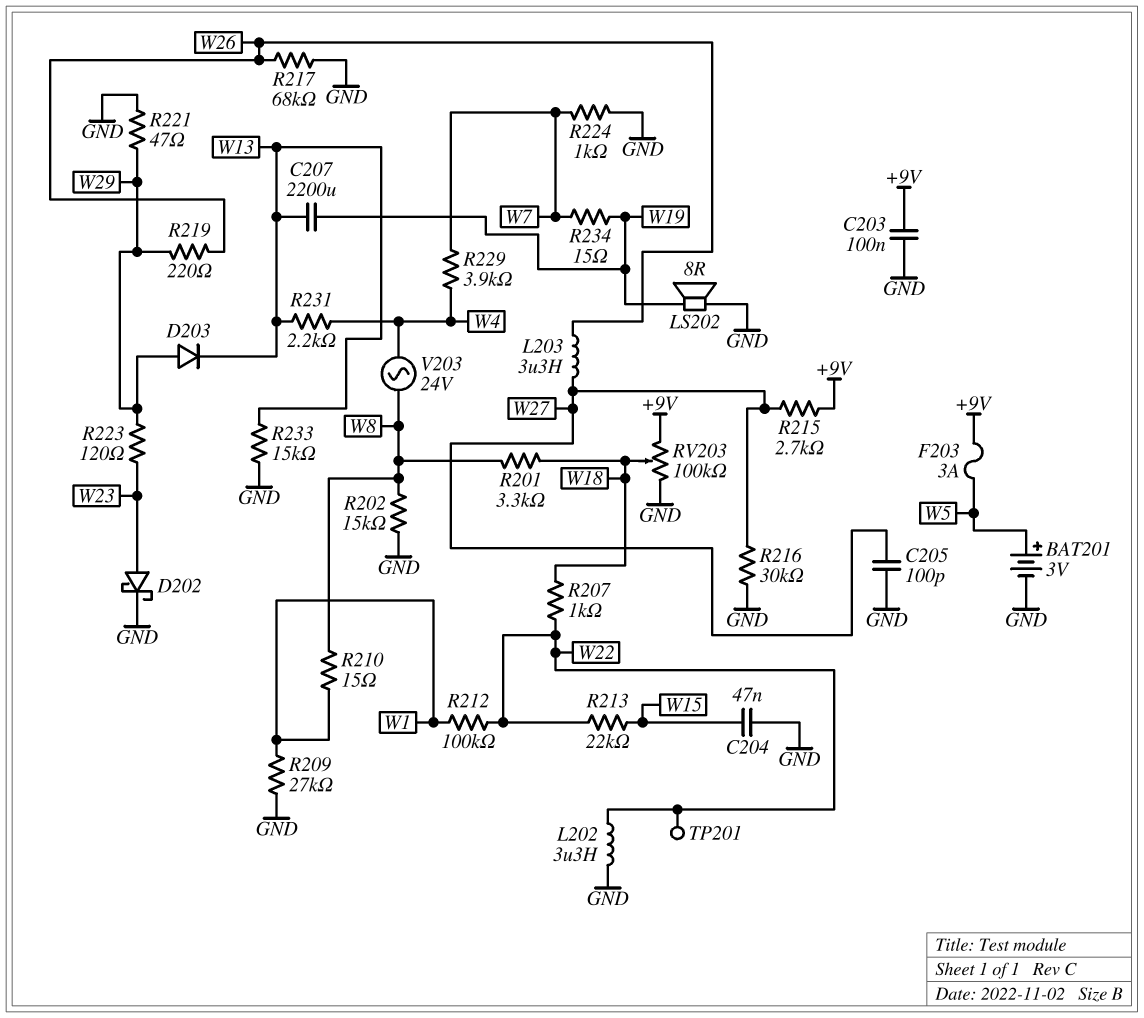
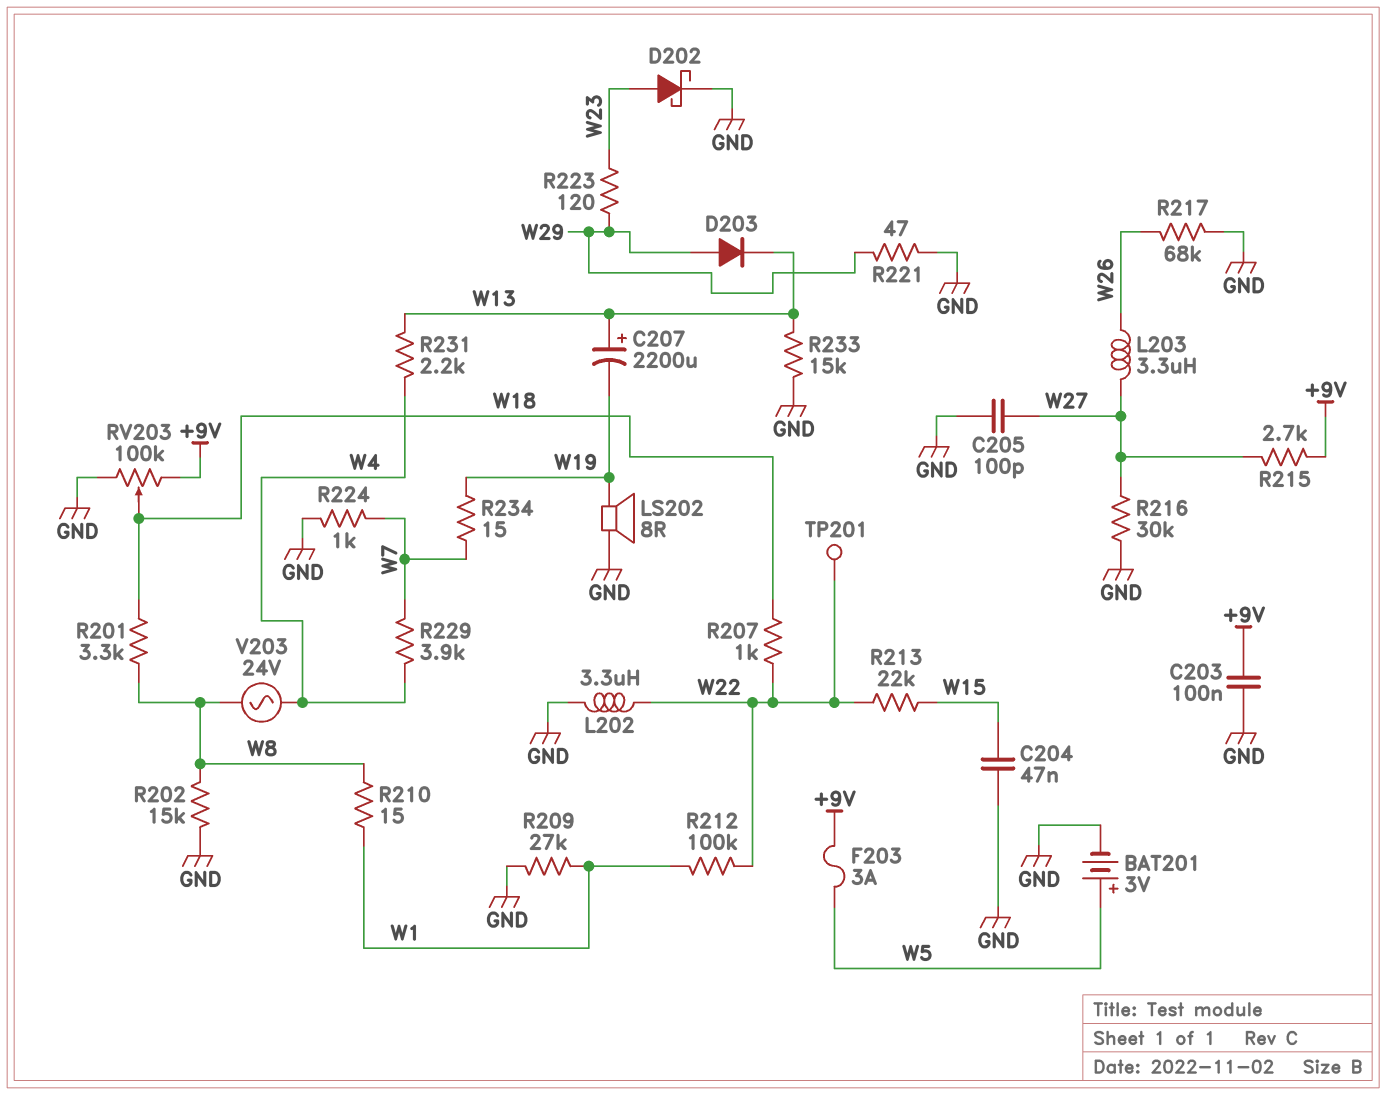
C207: 2200uF (W13, W19) -> 2200uF (plus W13, minus W19)
R219: 220 (W26, W29) -> none

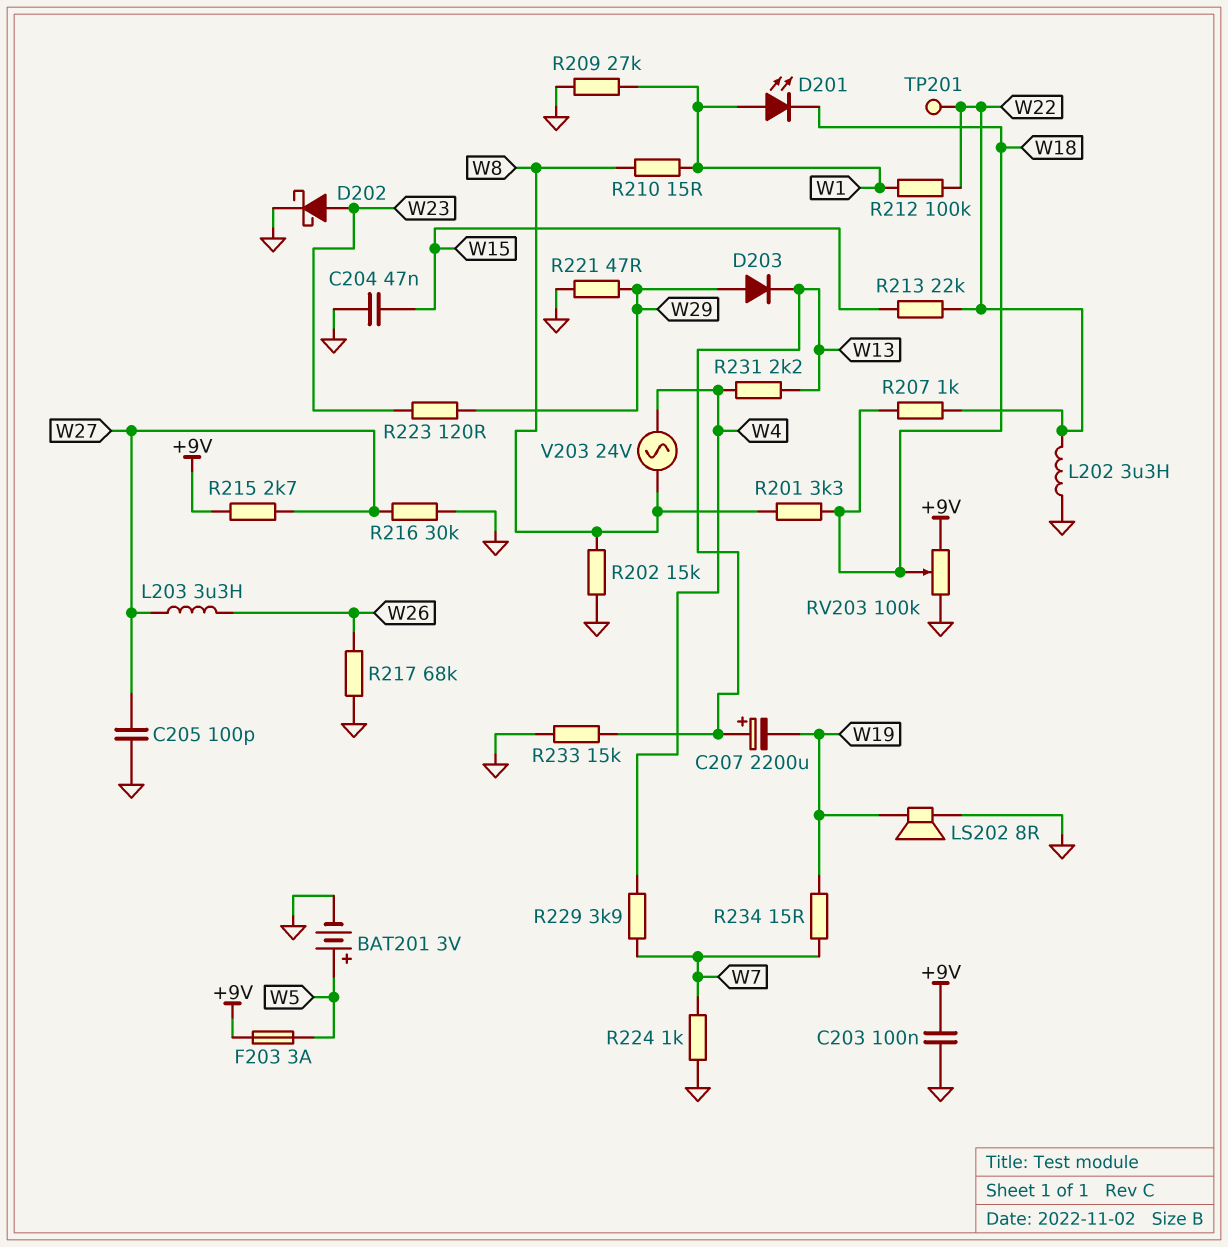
D201: none -> LED (A W1, K W18)

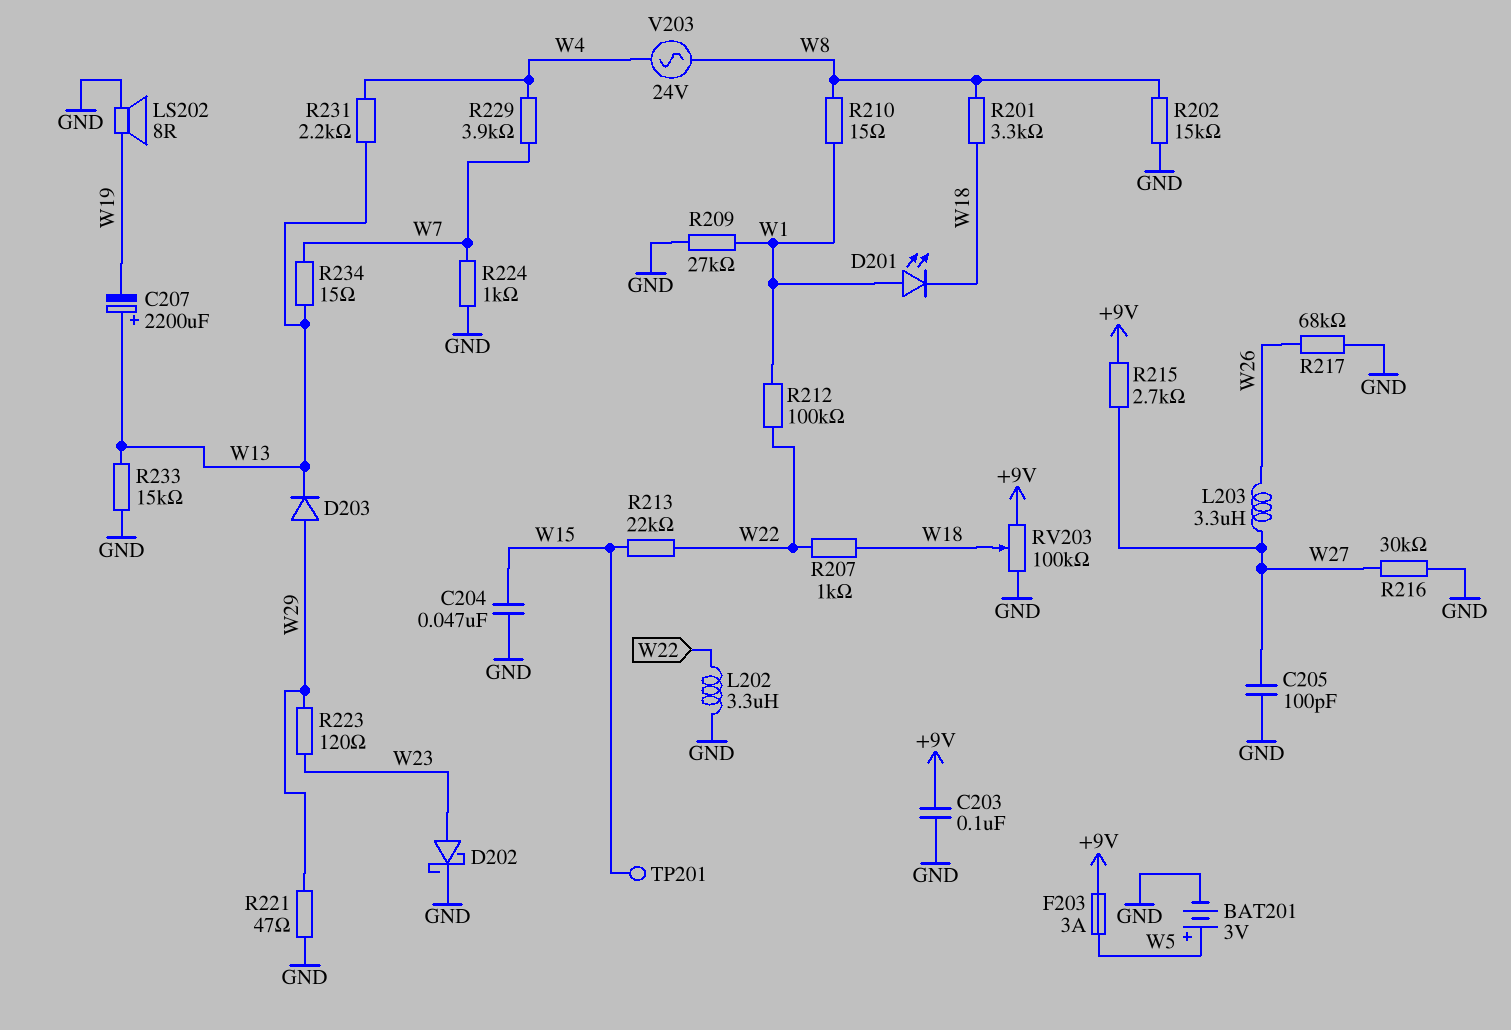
R234: 15 (W7, W19) -> 15 (W7, W13)
TP201: test point (W22) -> test point (W15)

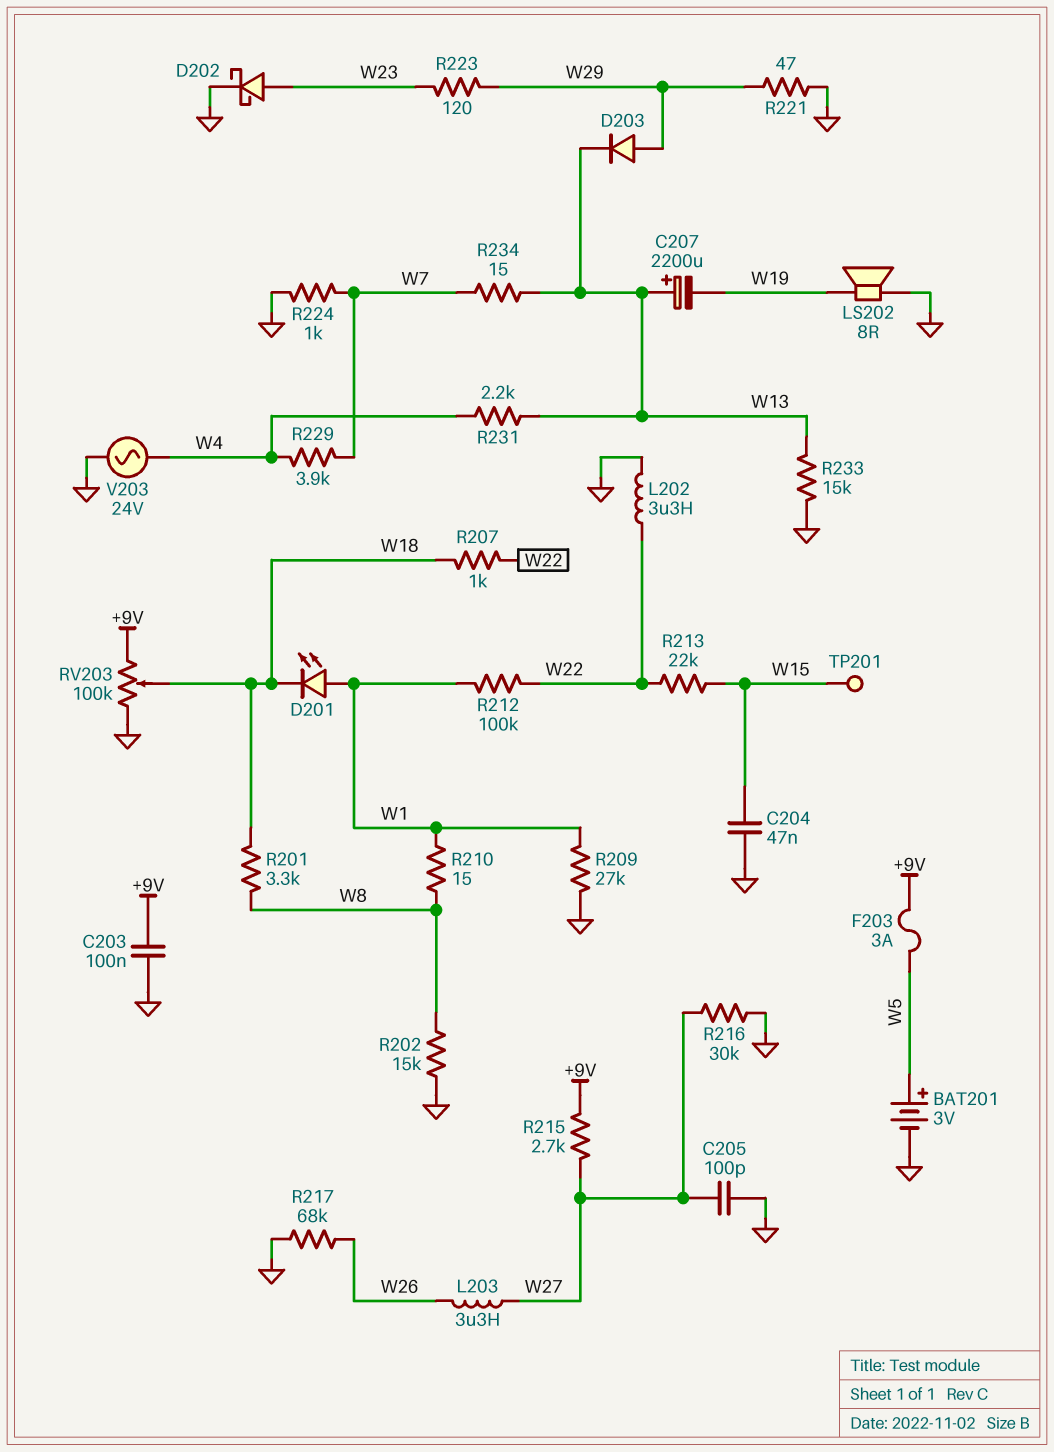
V203: AC 24V (W4, W8) -> AC 24V (GND, W4)

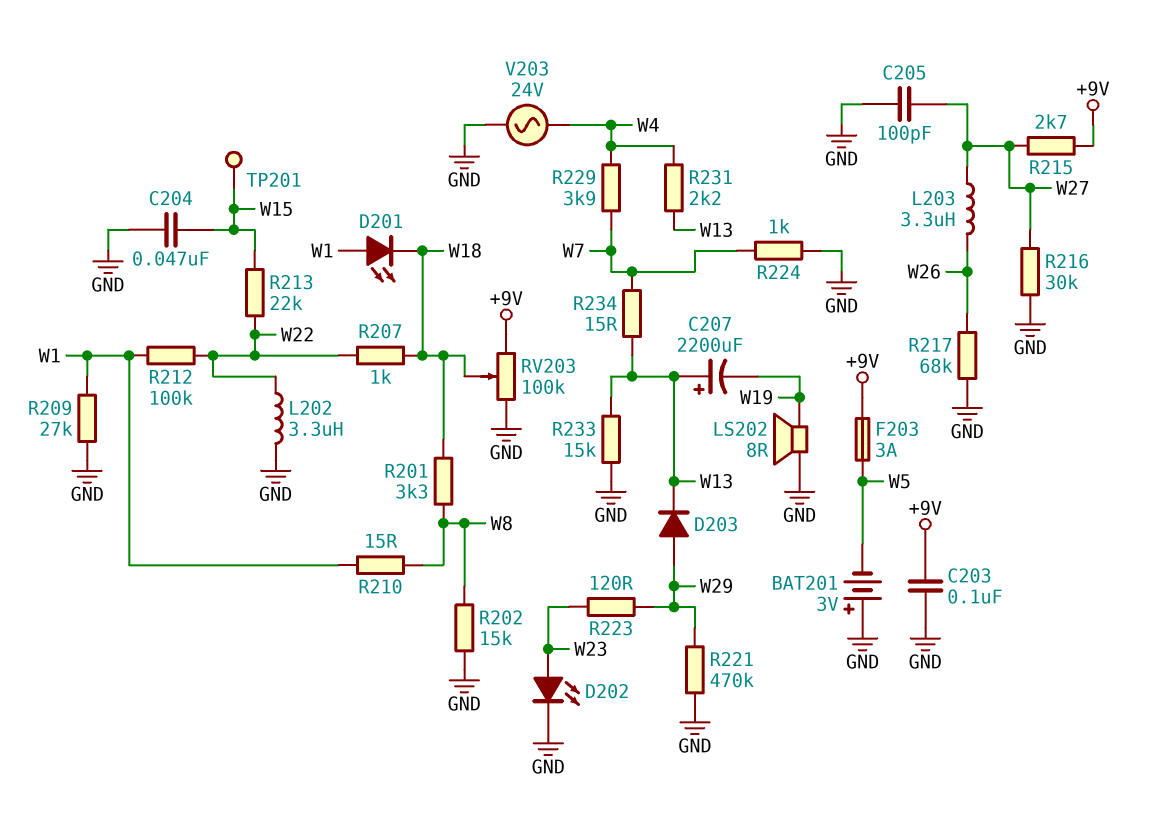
BAT201: 3V (plus W5, minus GND) -> 3V (plus GND, minus W5)
D202: schottky (A W23, K GND) -> LED (A W23, K GND)
R221: 47 (GND, W29) -> 470k (GND, W29)

